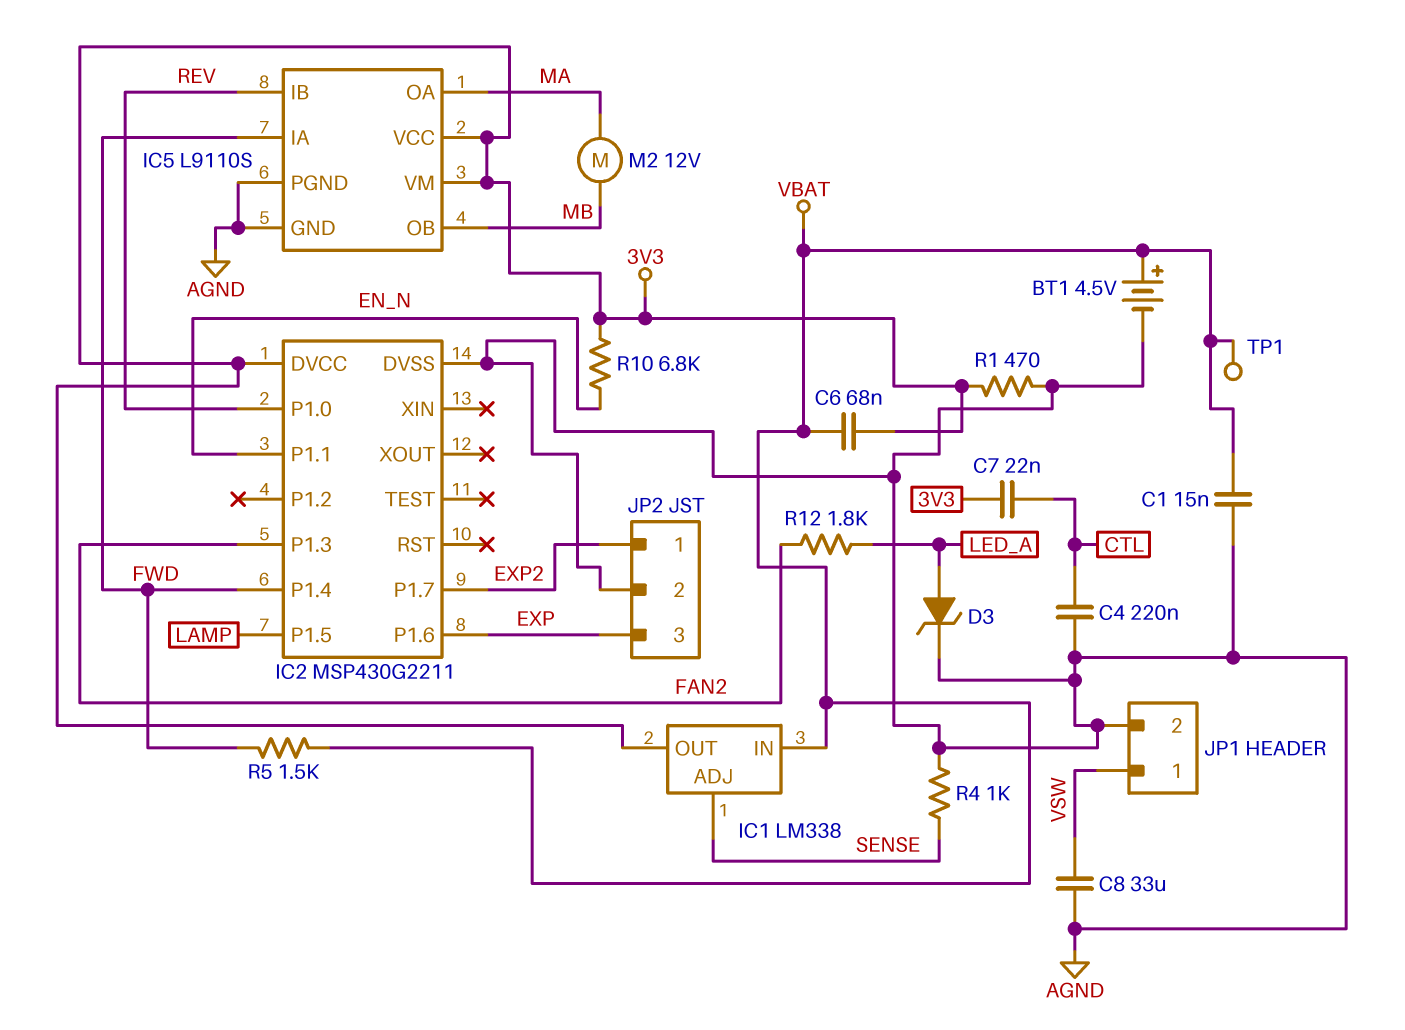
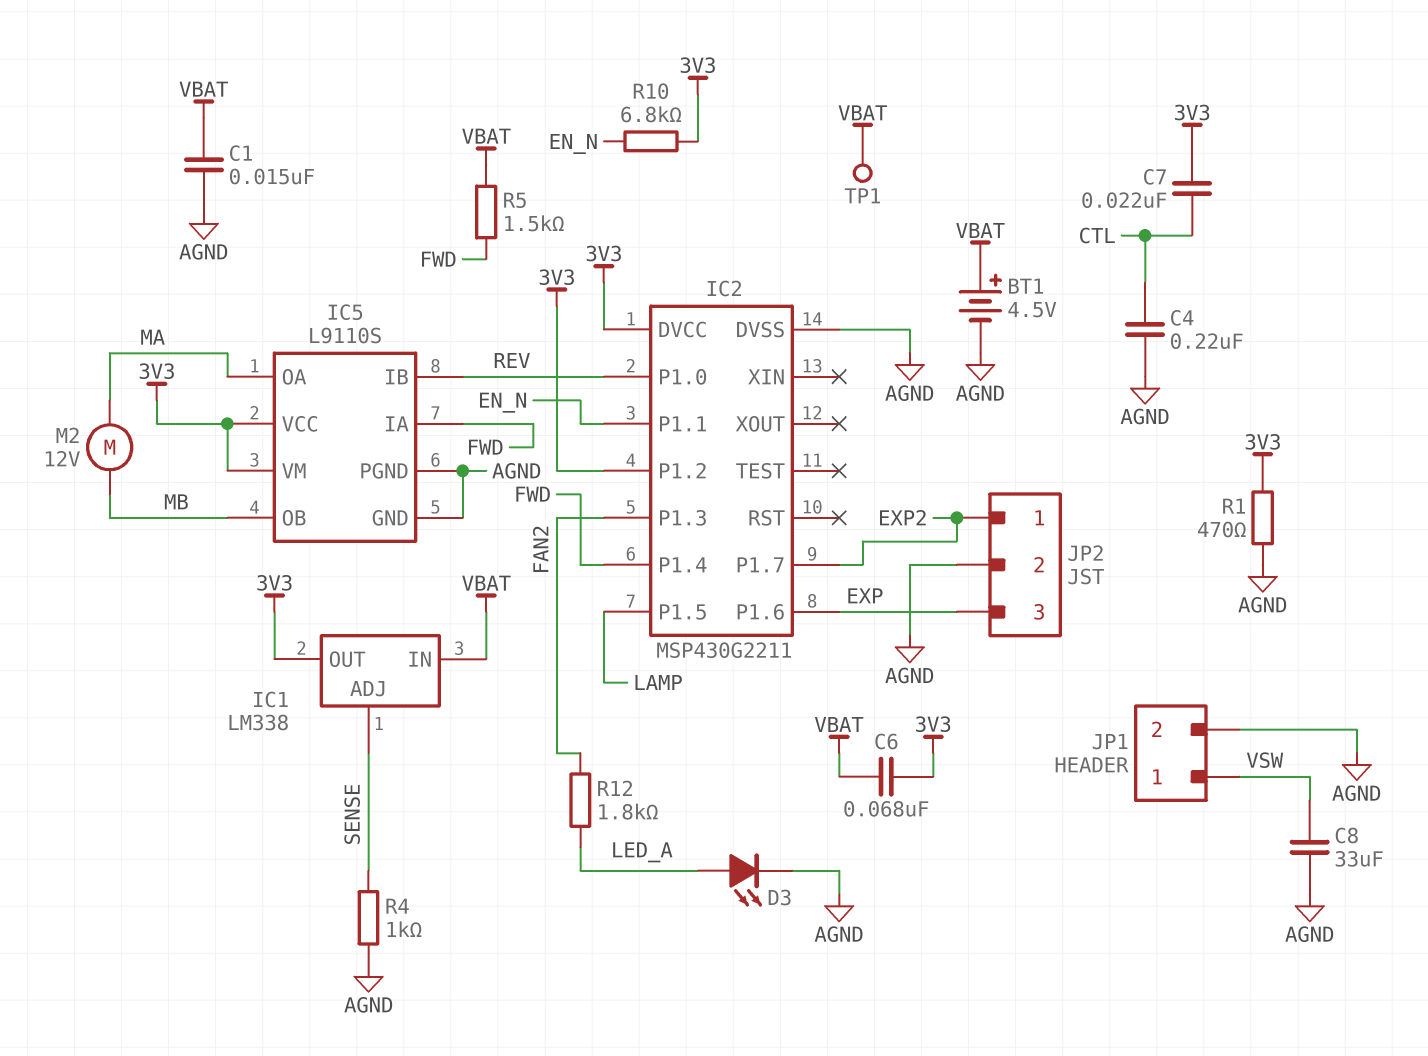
D3: zener (A LED_A, K AGND) -> LED (A LED_A, K AGND)
IC2 pin P1.2: none -> 3V3

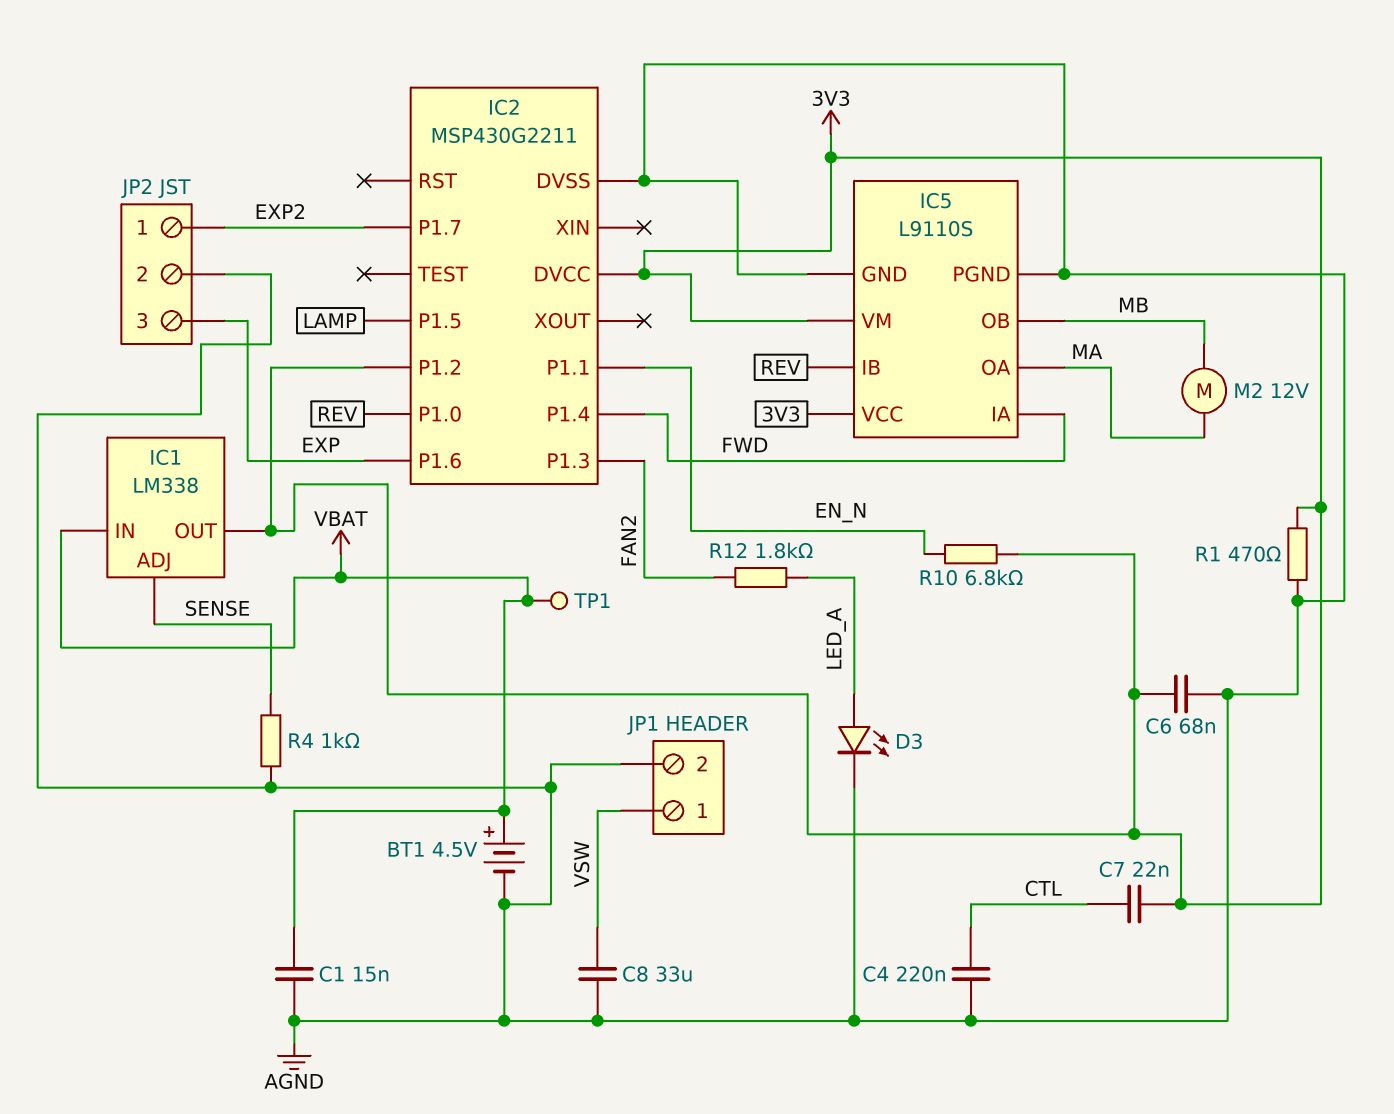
C6: 68nF (3V3, VBAT) -> 68nF (3V3, AGND)
R5: 1.5k (FWD, VBAT) -> none

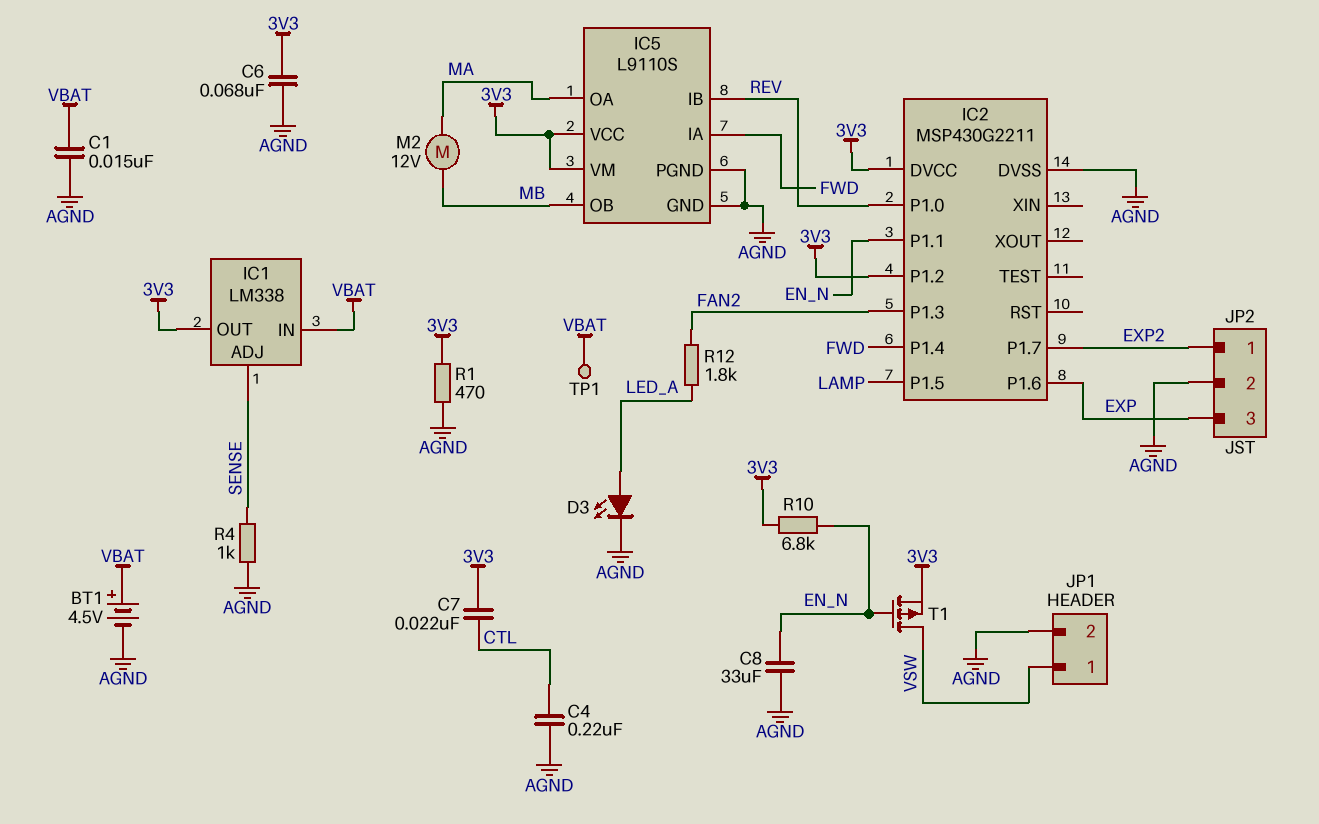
C8: 33uF (AGND, VSW) -> 33uF (AGND, EN_N)
T1: none -> PMOS (G EN_N, D VSW, S 3V3)

